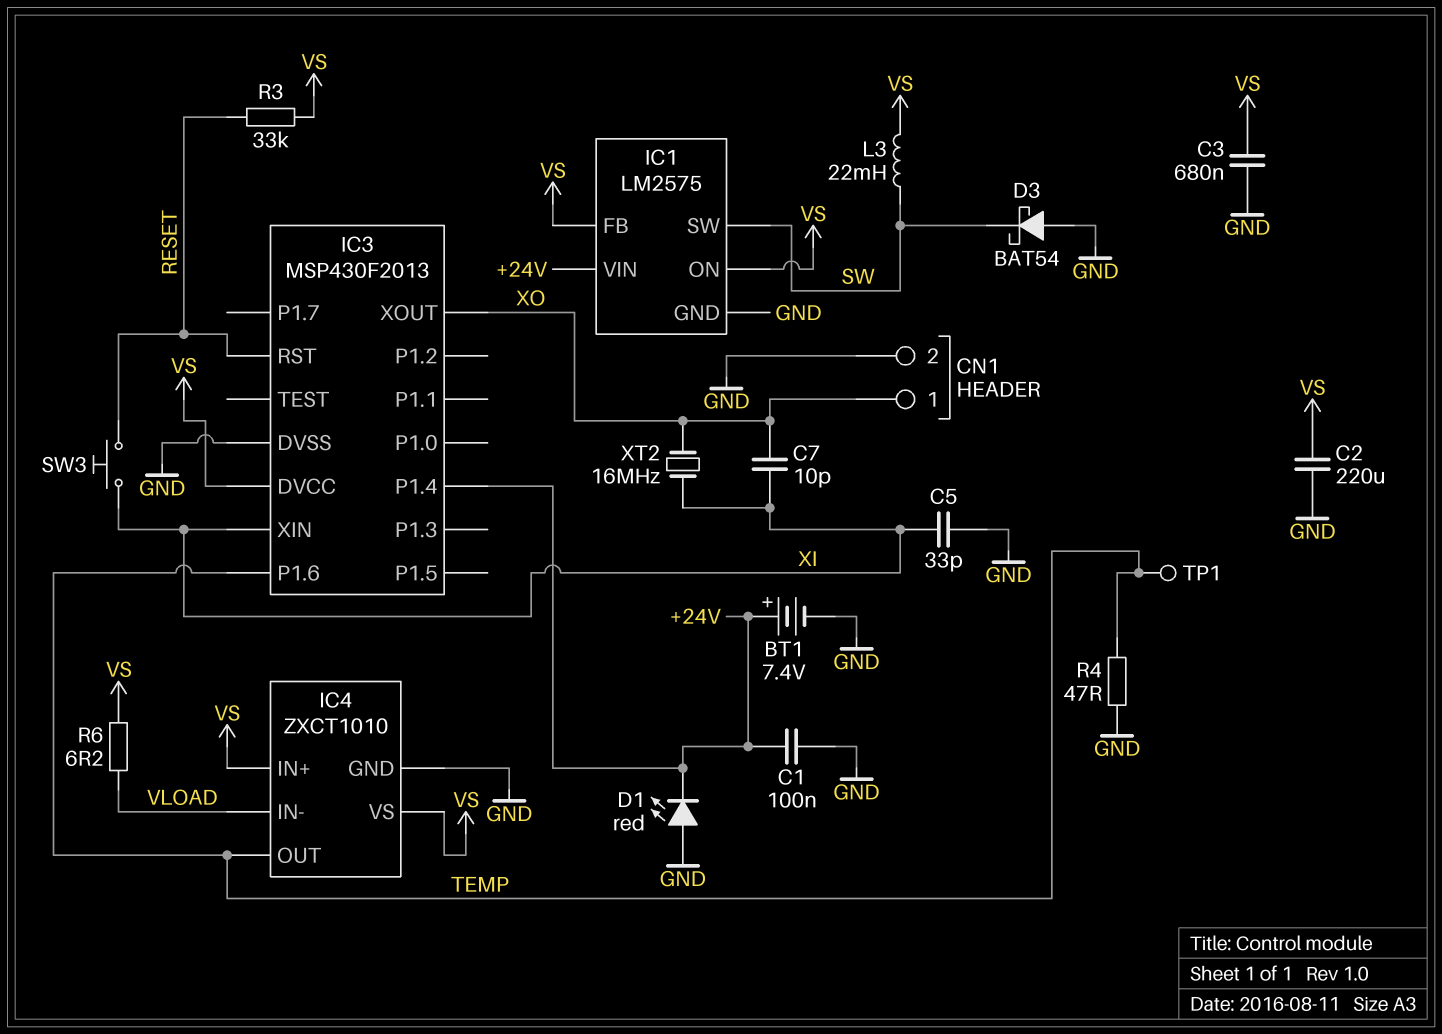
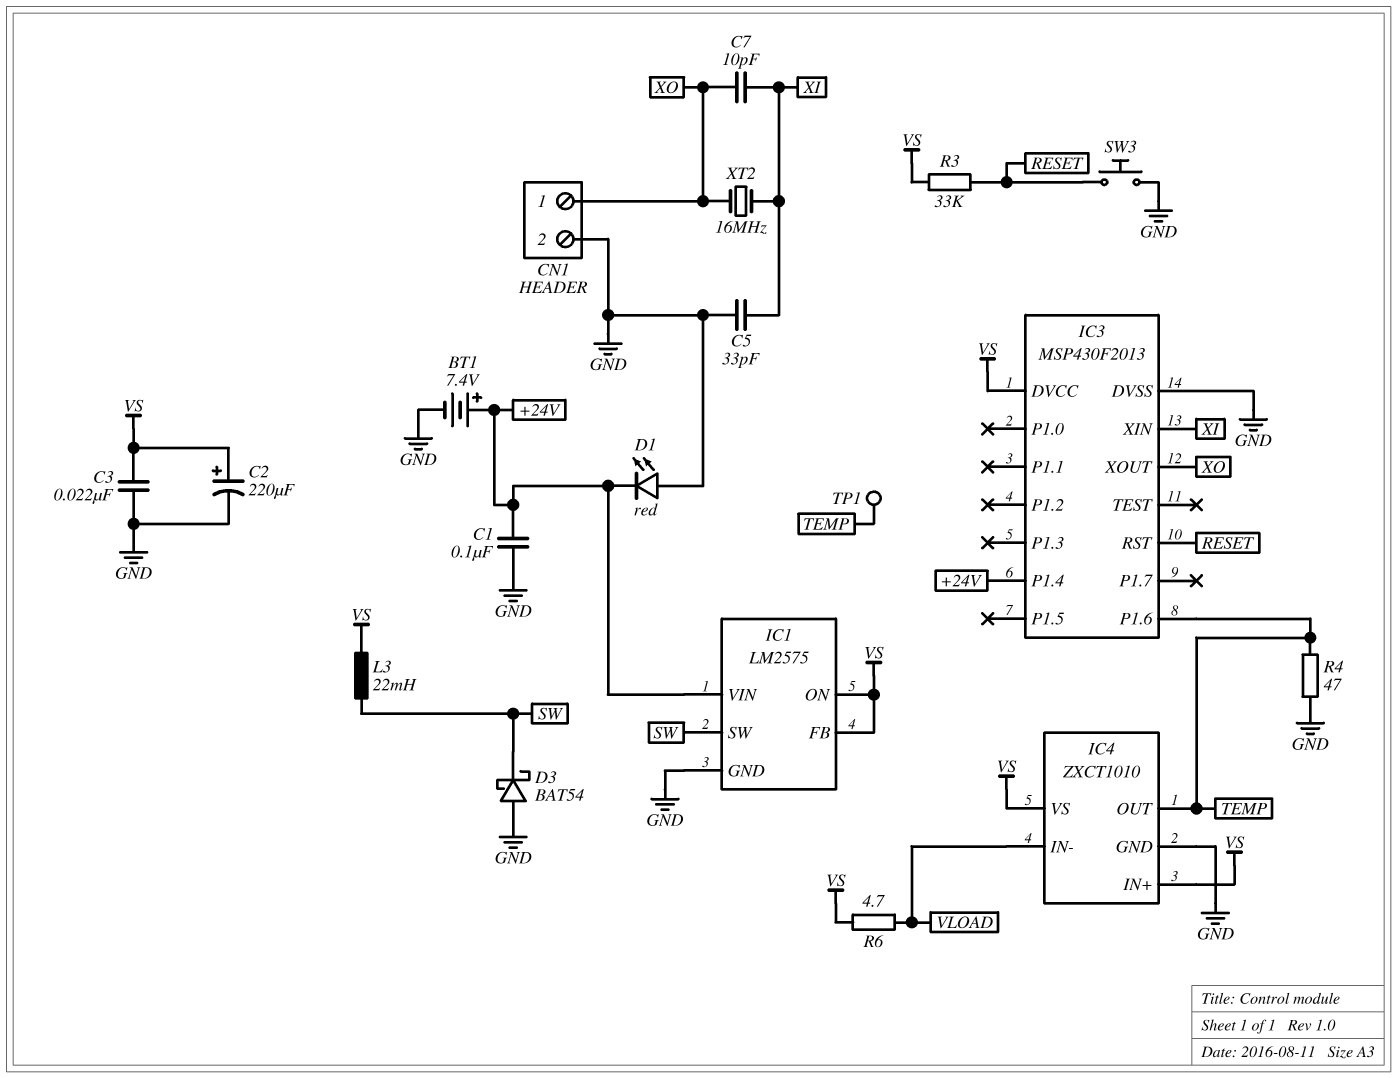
C2: 220uF (GND, VS) -> 220uF (plus VS, minus GND)
C3: 680nF (GND, VS) -> 22nF (GND, VS)
R6: 6.2 (VLOAD, VS) -> 4.7 (VLOAD, VS)
SW3: button (RESET, XI) -> button (GND, RESET)

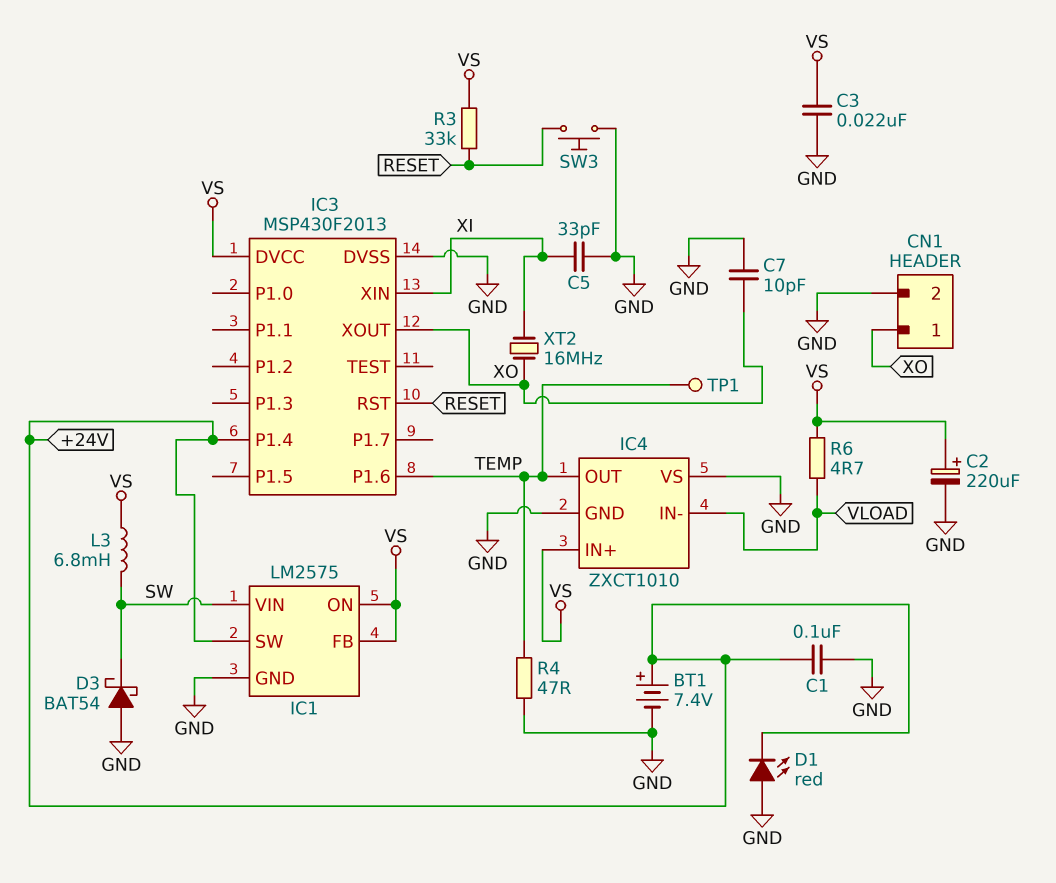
C7: 10pF (XI, XO) -> 10pF (GND, XO)
IC1 pin SW: SW -> +24V
IC1 pin VIN: +24V -> SW
IC4 pin VS: VS -> GND
L3: 22mH (SW, VS) -> 6.8mH (SW, VS)

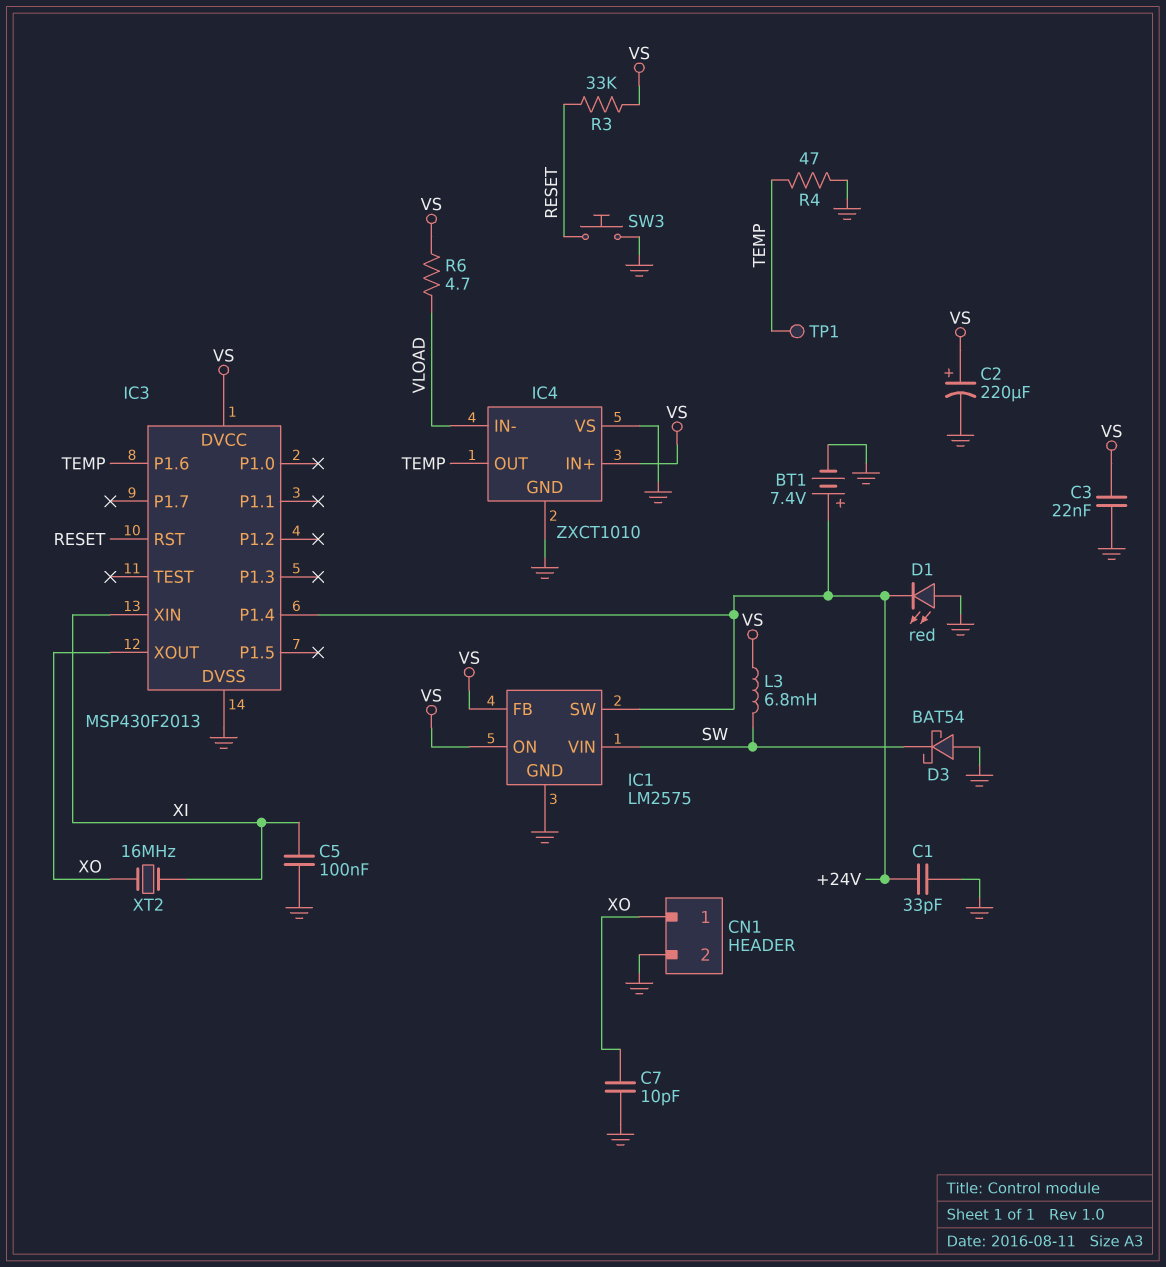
C1: 100nF (+24V, GND) -> 33pF (+24V, GND)
C5: 33pF (GND, XI) -> 100nF (GND, XI)

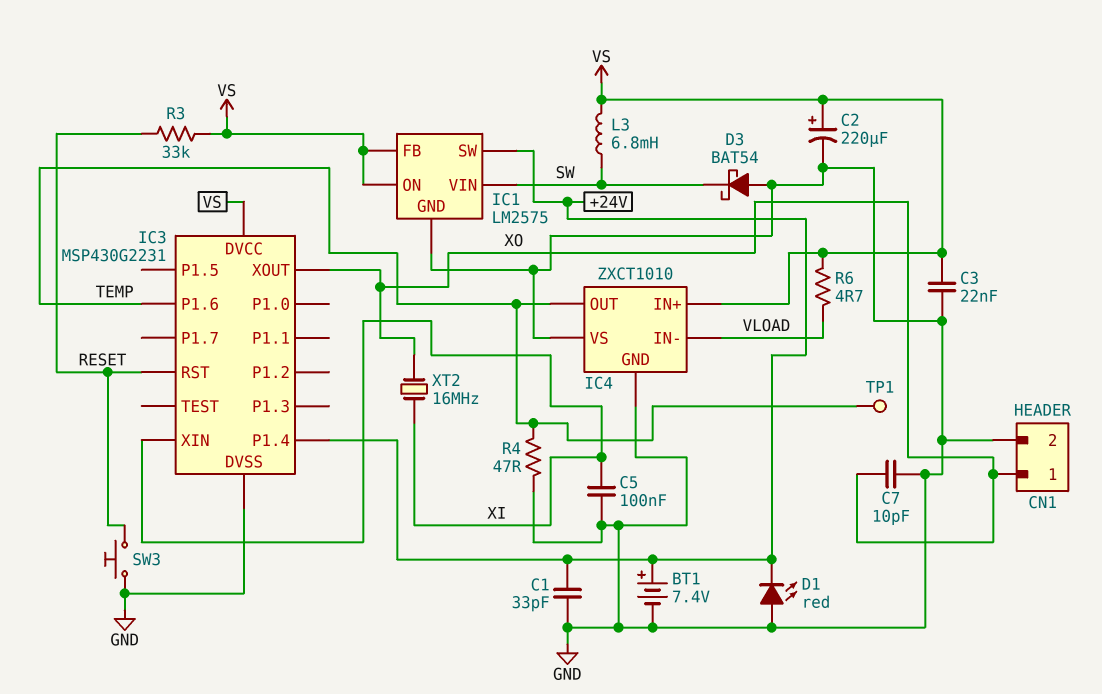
IC3: MSP430F2013 -> MSP430G2231

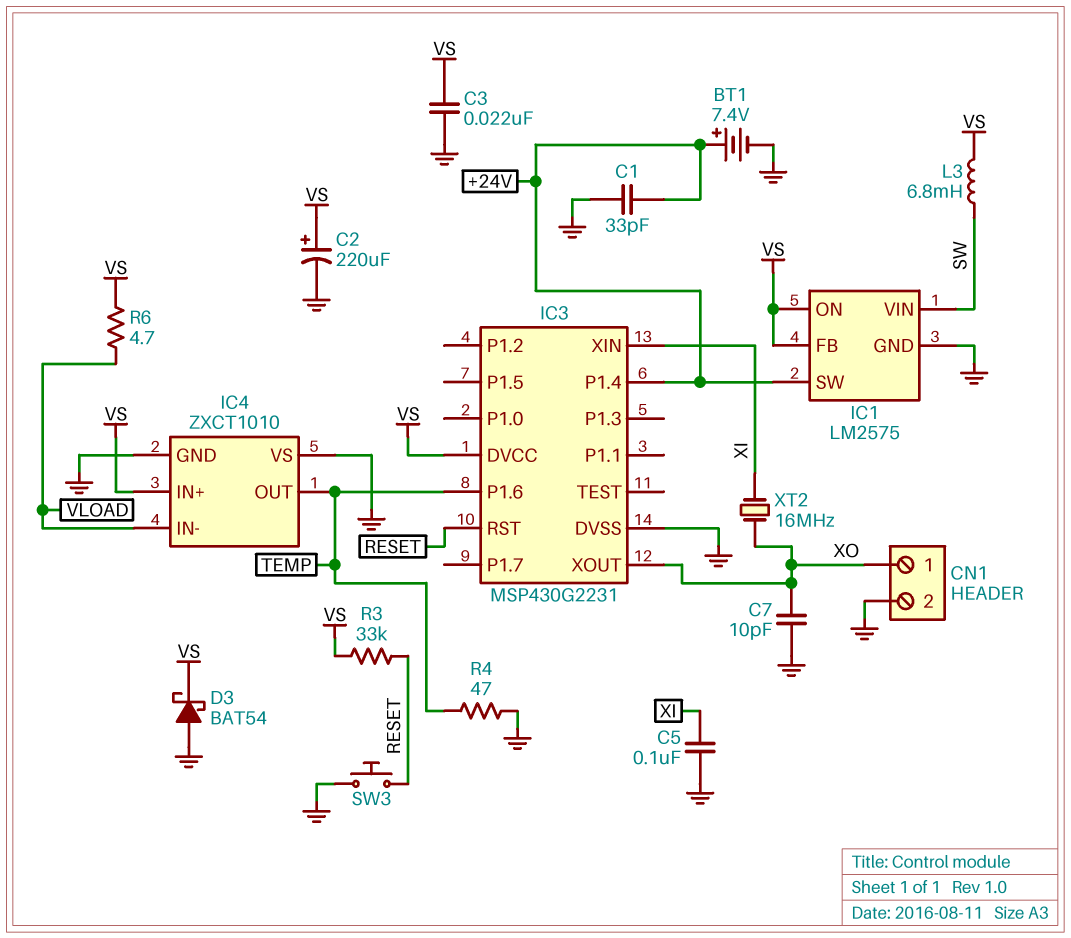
D1: LED red (A GND, K +24V) -> none
D3: schottky BAT54 (A GND, K SW) -> schottky BAT54 (A GND, K VS)
TP1: test point (TEMP) -> none

